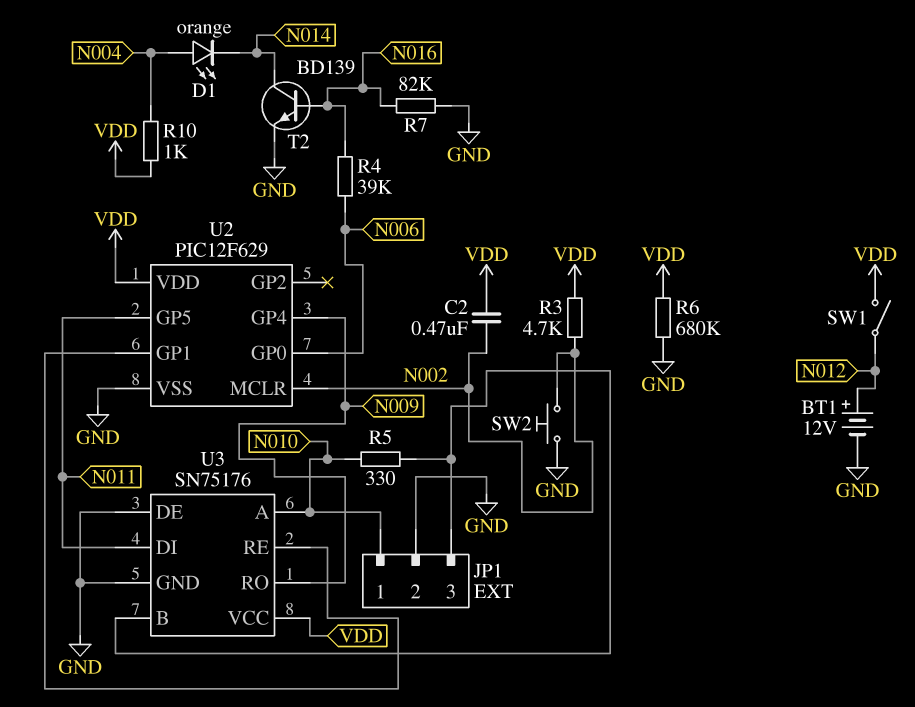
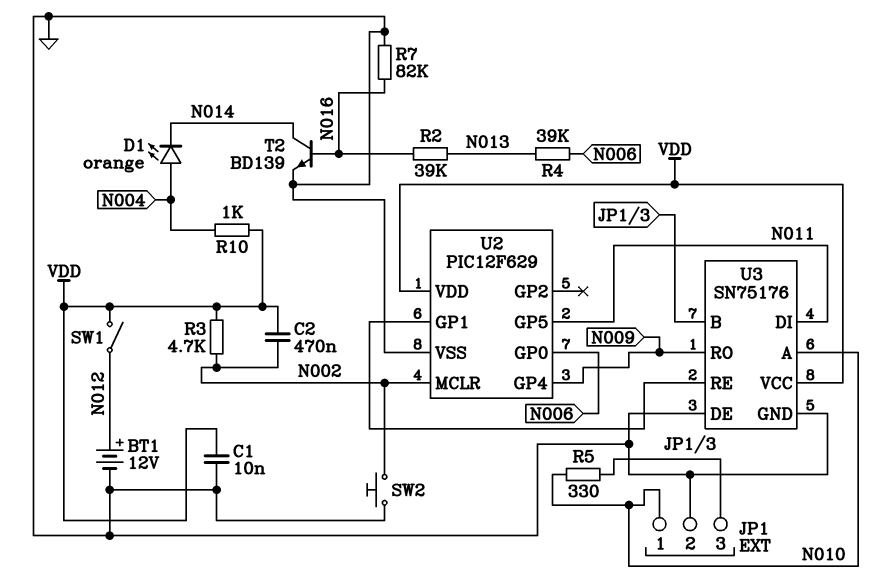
C1: none -> 10nF (GND, VDD)
R2: none -> 39k (N013, N016)
R4: 39k (N006, N016) -> 39k (N006, N013)
R6: 680k (GND, VDD) -> none

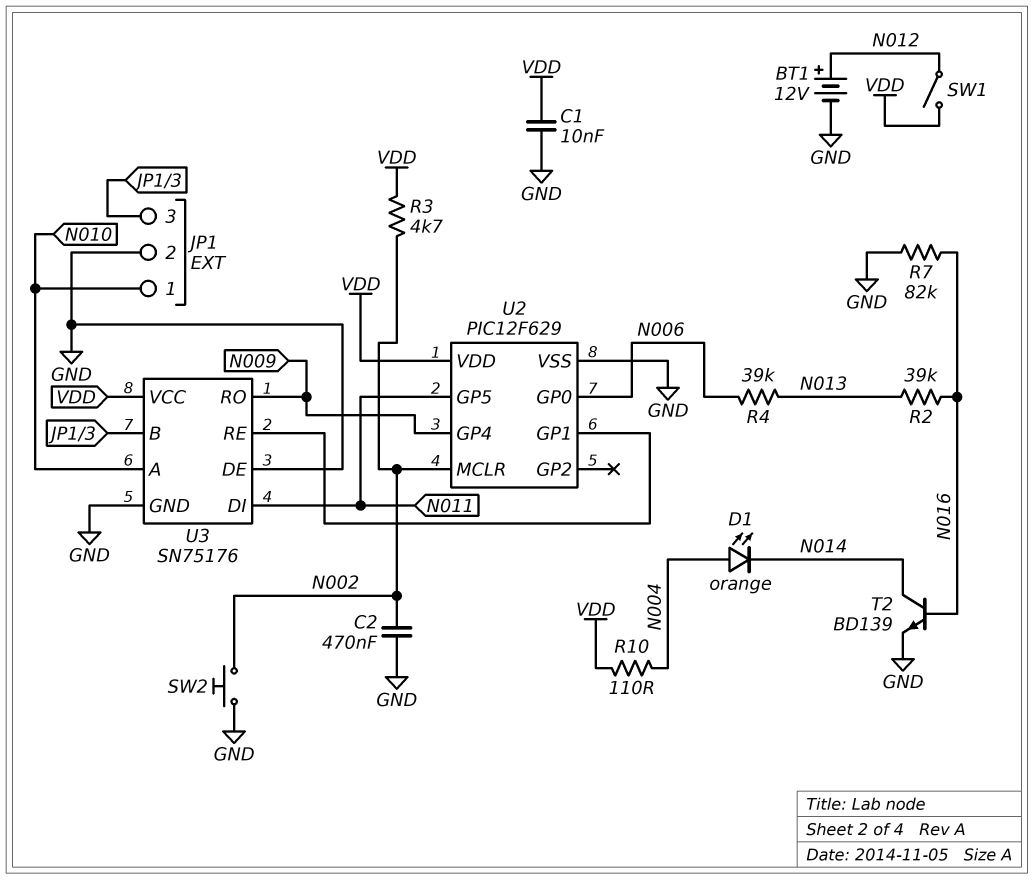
C2: 470nF (N002, VDD) -> 470nF (GND, N002)
R5: 330 (JP1/3, N010) -> none
R10: 1k (N004, VDD) -> 110 (N004, VDD)

